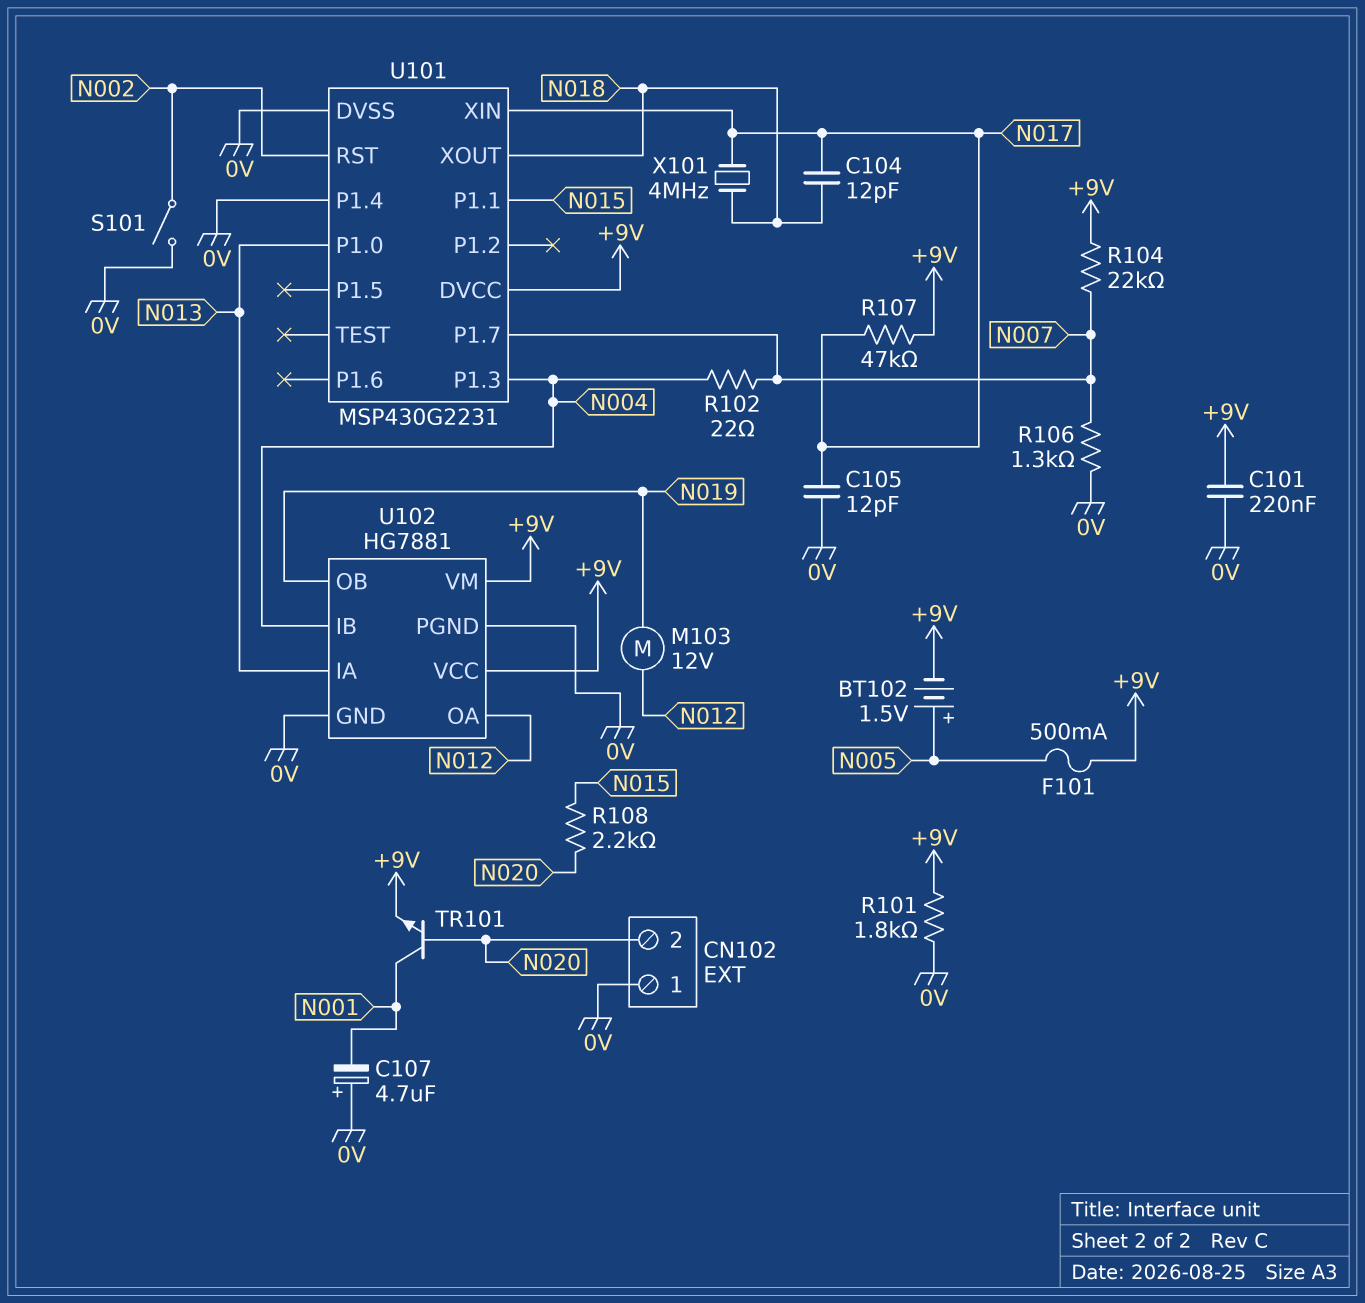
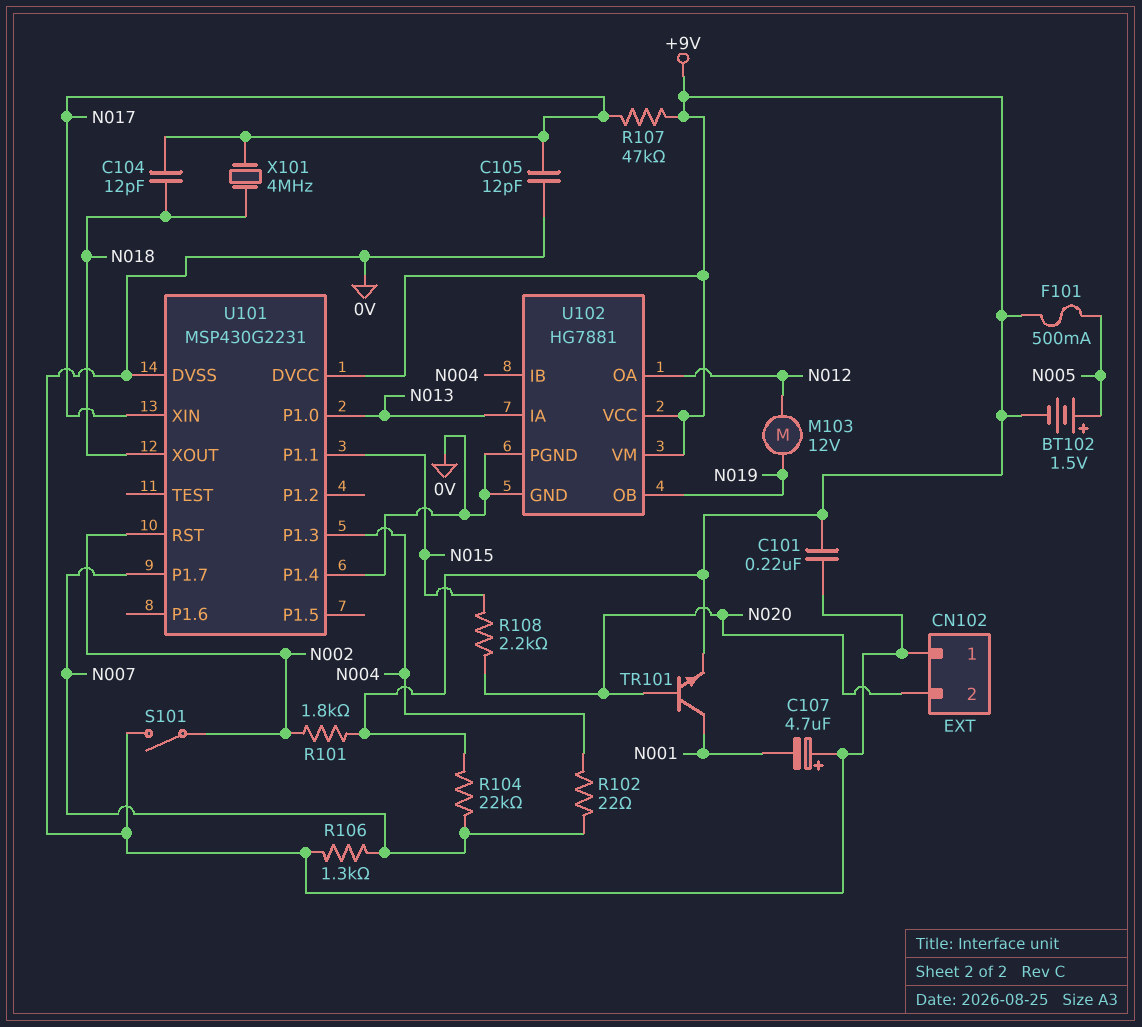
R101: 1.8k (+9V, 0V) -> 1.8k (+9V, N002)

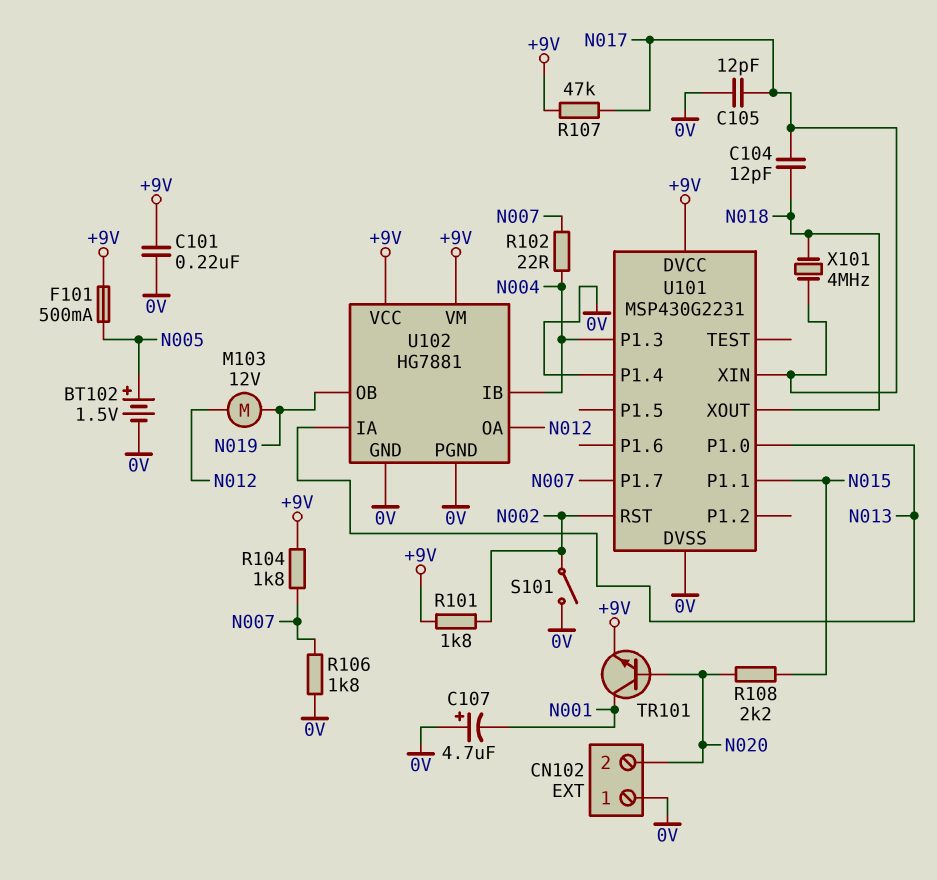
BT102: 1.5V (plus N005, minus +9V) -> 1.5V (plus N005, minus 0V)
R104: 22k (+9V, N007) -> 1.8k (+9V, N007)
R106: 1.3k (0V, N007) -> 1.8k (0V, N007)

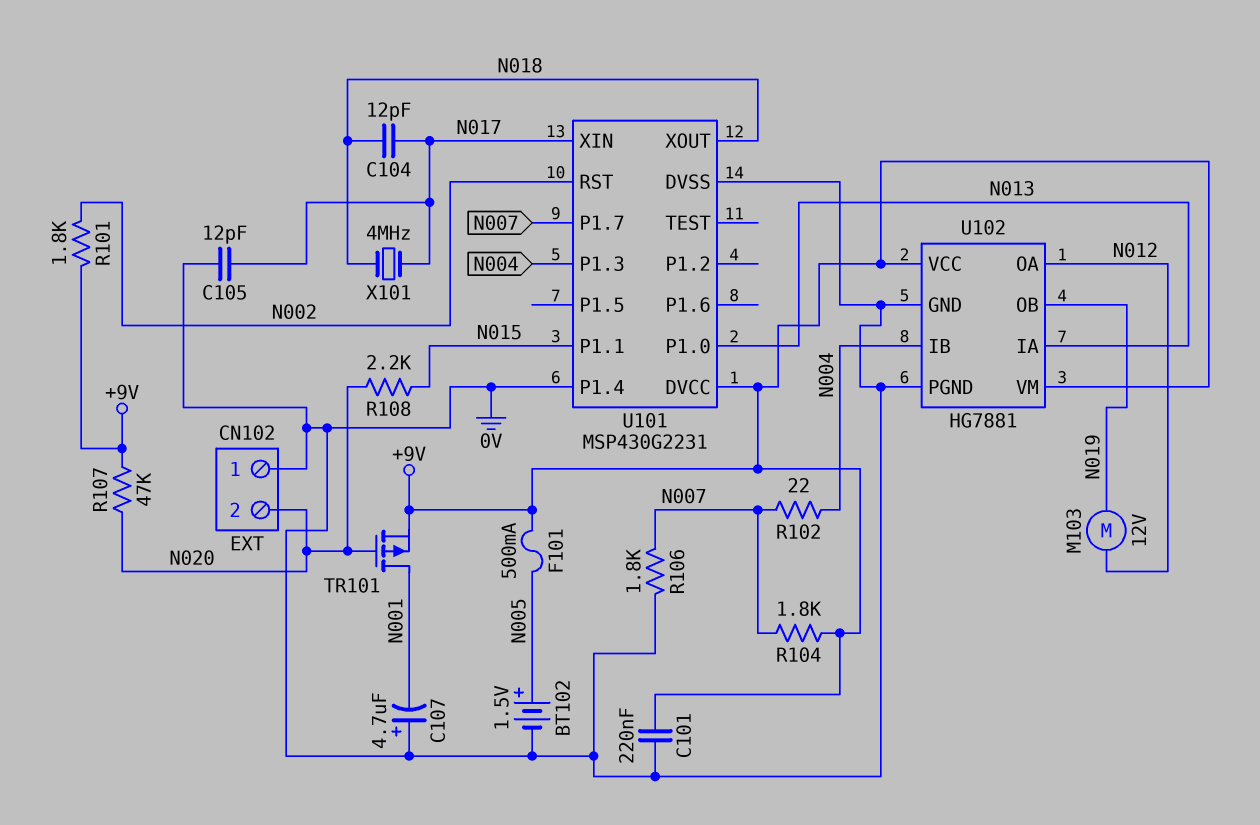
R107: 47k (+9V, N017) -> 47k (+9V, N020)
S101: switch (0V, N002) -> none
TR101: NPN (B N020, C N001, E +9V) -> PMOS (G N020, D N001, S +9V)

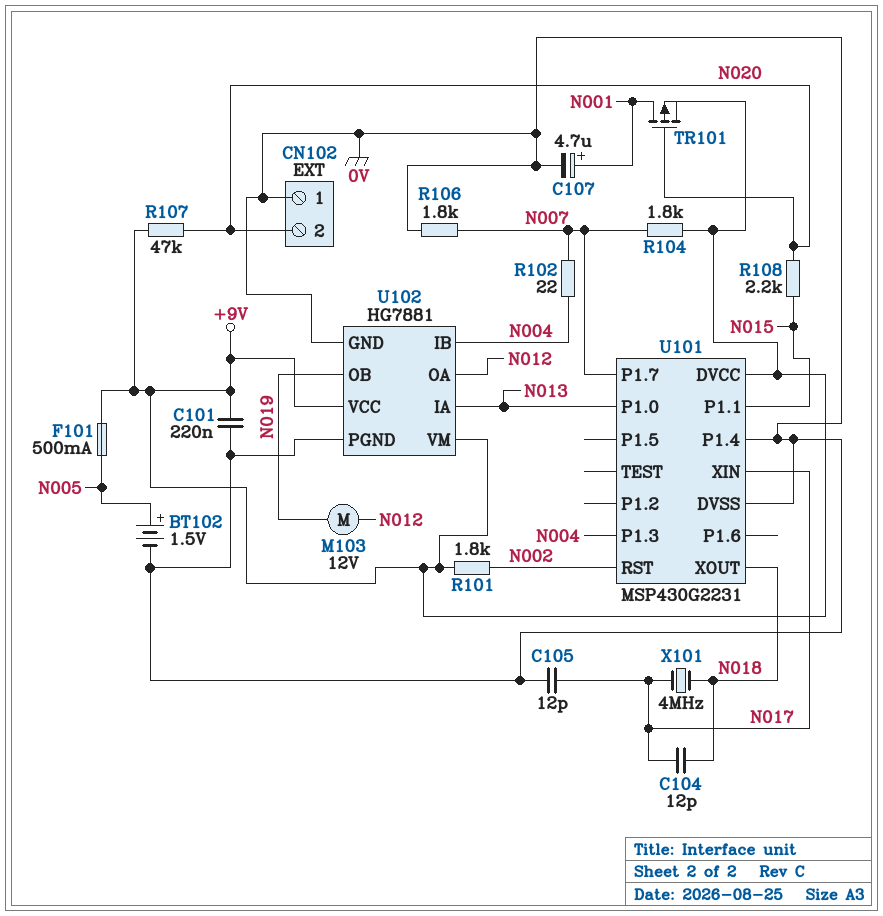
C107: 4.7uF (plus 0V, minus N001) -> 4.7uF (plus N001, minus 0V)

